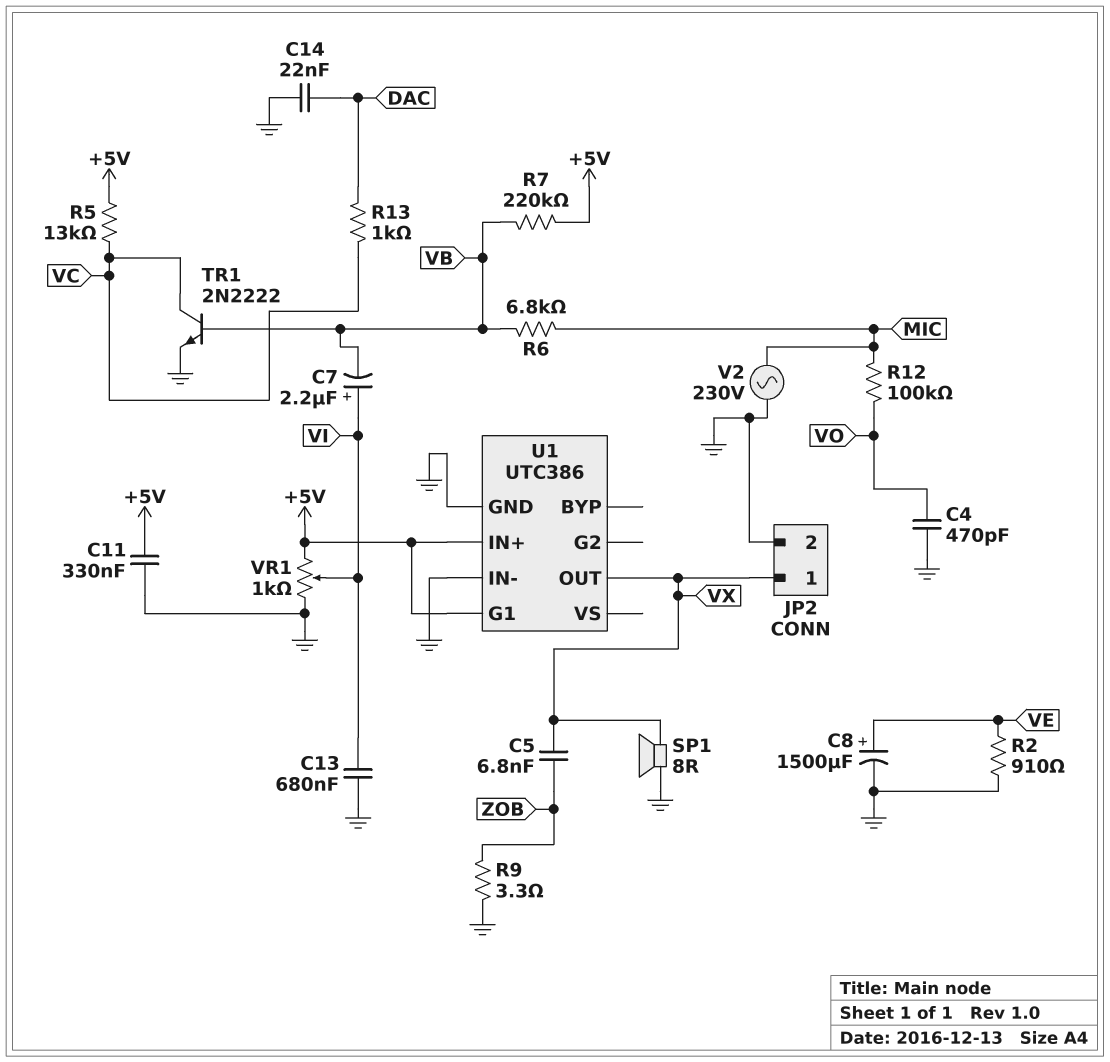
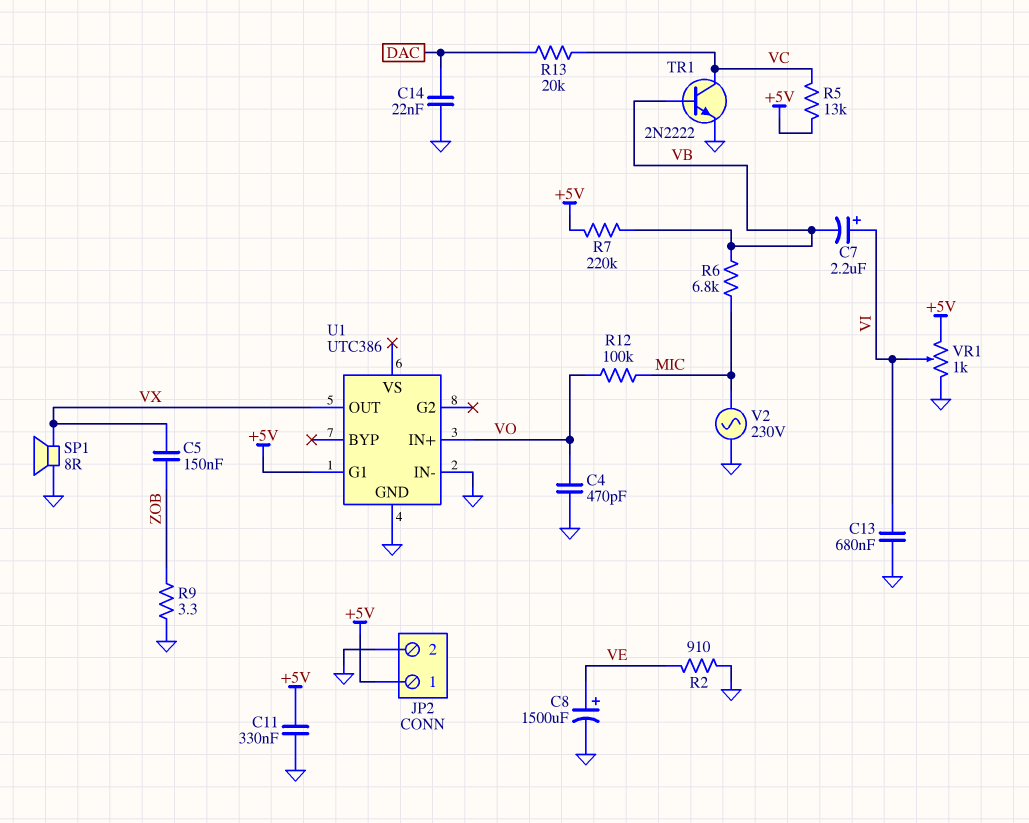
C5: 6.8nF (VX, ZOB) -> 150nF (VX, ZOB)
JP2 pin 1: VX -> +5V
R13: 1k (DAC, VC) -> 20k (DAC, VC)
U1 pin IN+: +5V -> VO

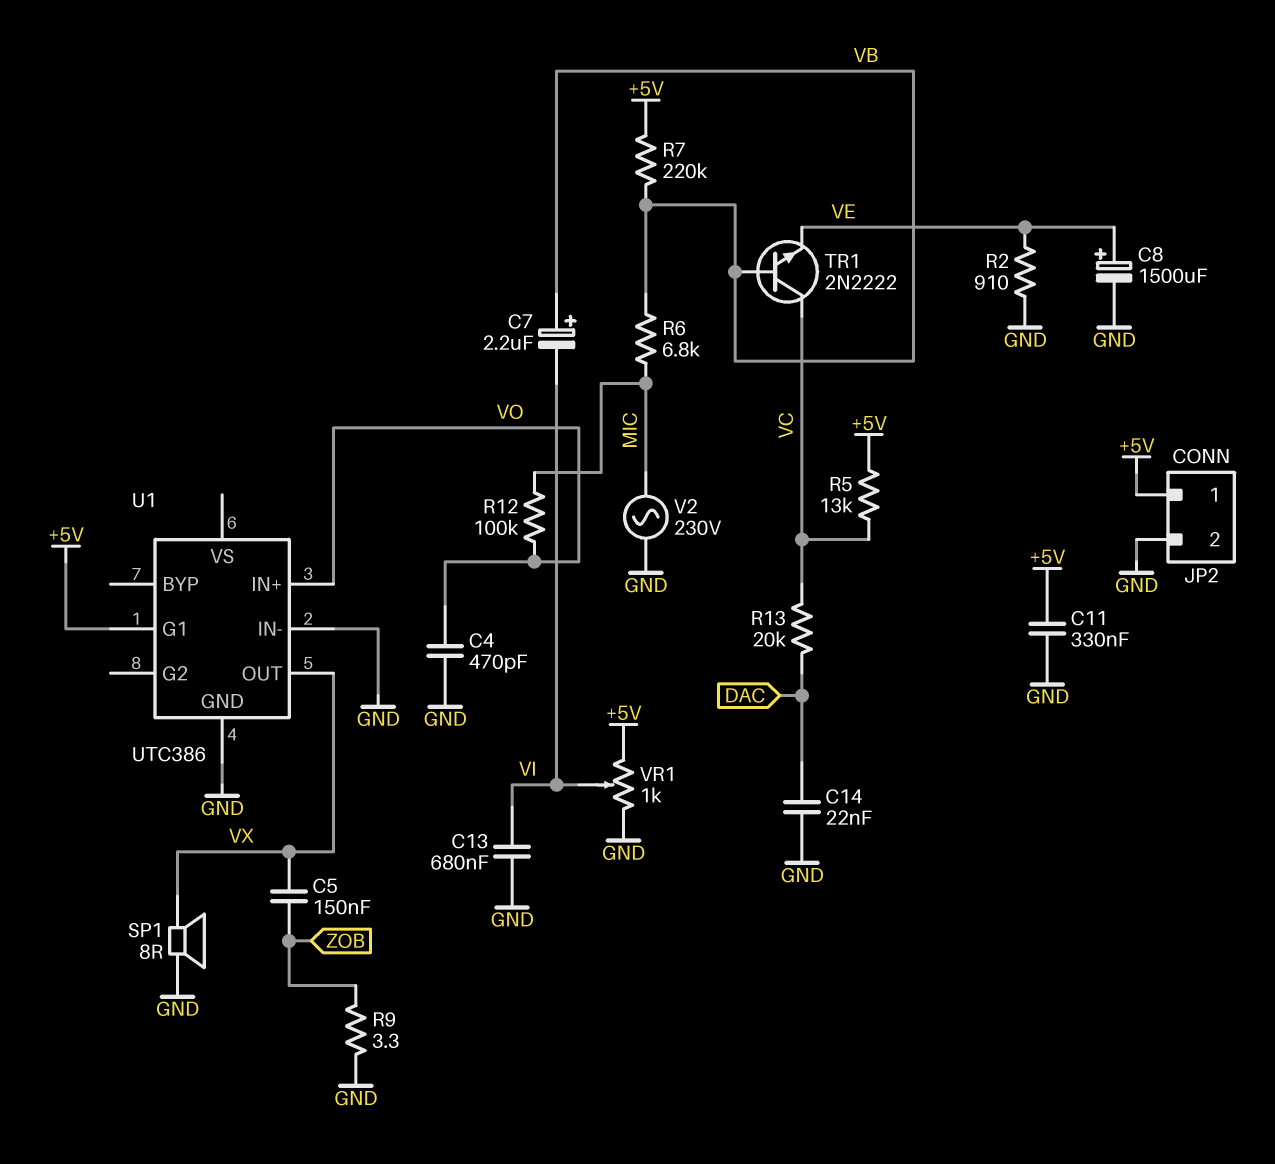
C7: 2.2uF (plus VI, minus VB) -> 2.2uF (plus VB, minus VI)
TR1: NPN 2N2222 (B VB, C VC, E GND) -> NPN 2N2222 (B VB, C VC, E VE)

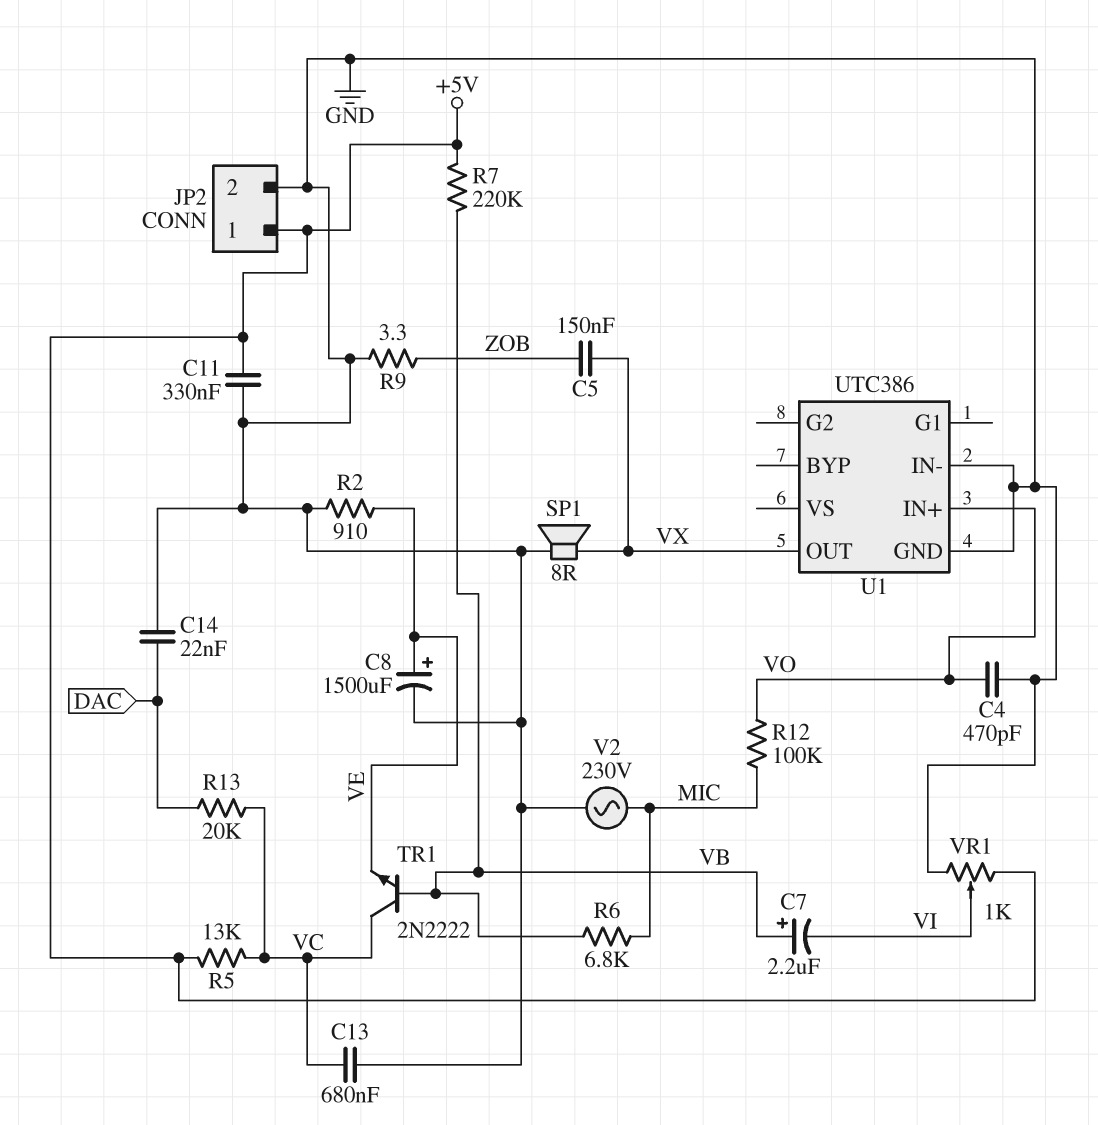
C13: 680nF (GND, VI) -> 680nF (GND, VC)
U1 pin G1: +5V -> none

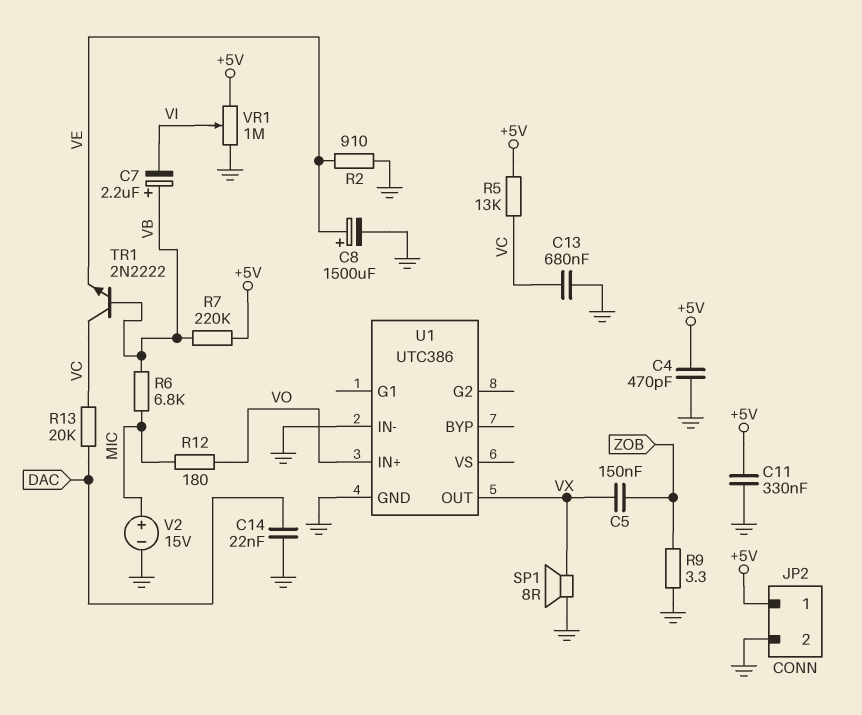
C4: 470pF (GND, VO) -> 470pF (+5V, GND)
R12: 100k (MIC, VO) -> 180 (MIC, VO)
V2: AC 230V (GND, MIC) -> 15V (plus MIC, minus GND)
VR1: 1k (+5V, GND, wiper VI) -> 1M (+5V, GND, wiper VI)

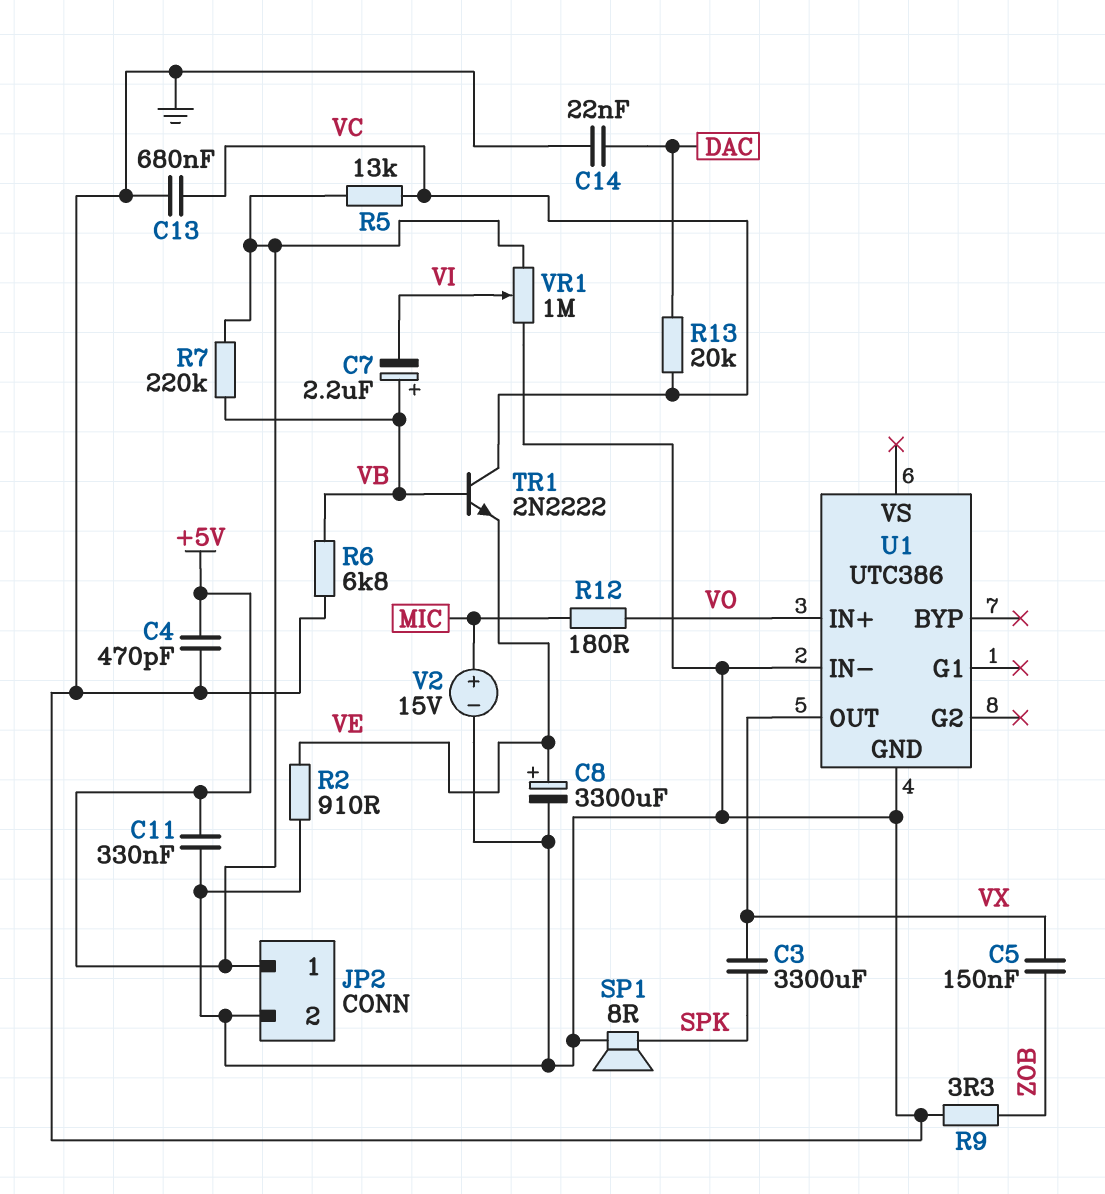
C3: none -> 3300uF (SPK, VX)
C8: 1500uF (plus VE, minus GND) -> 3300uF (plus VE, minus GND)
R6: 6.8k (MIC, VB) -> 6.8k (GND, VB)
SP1: speaker 8R (GND, VX) -> speaker 8R (GND, SPK)

